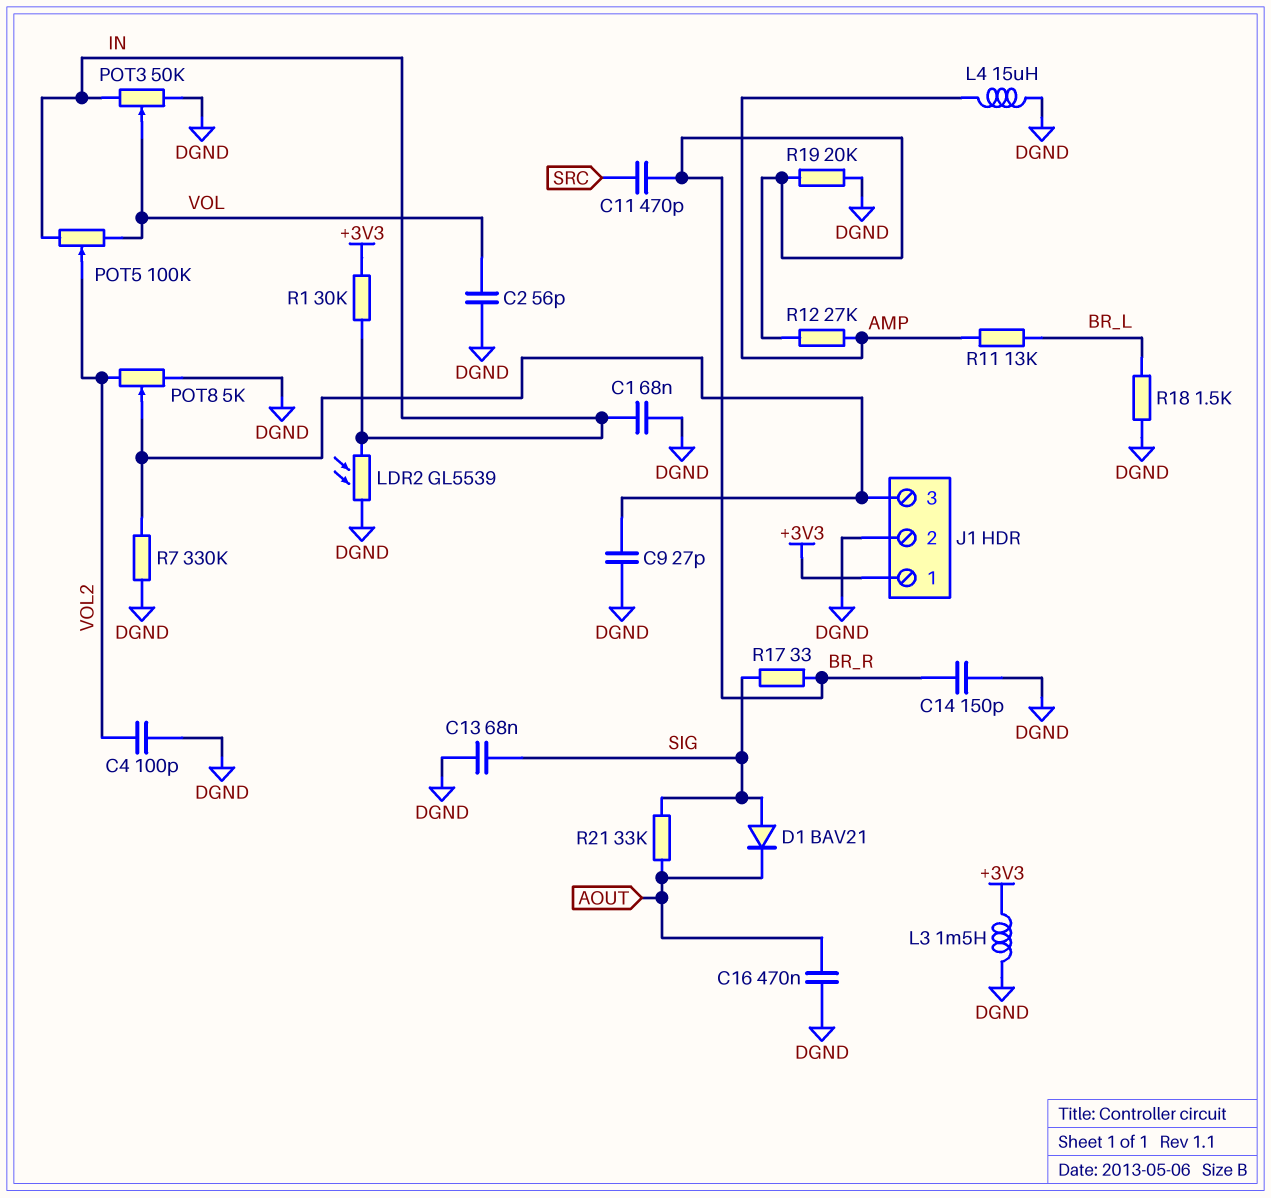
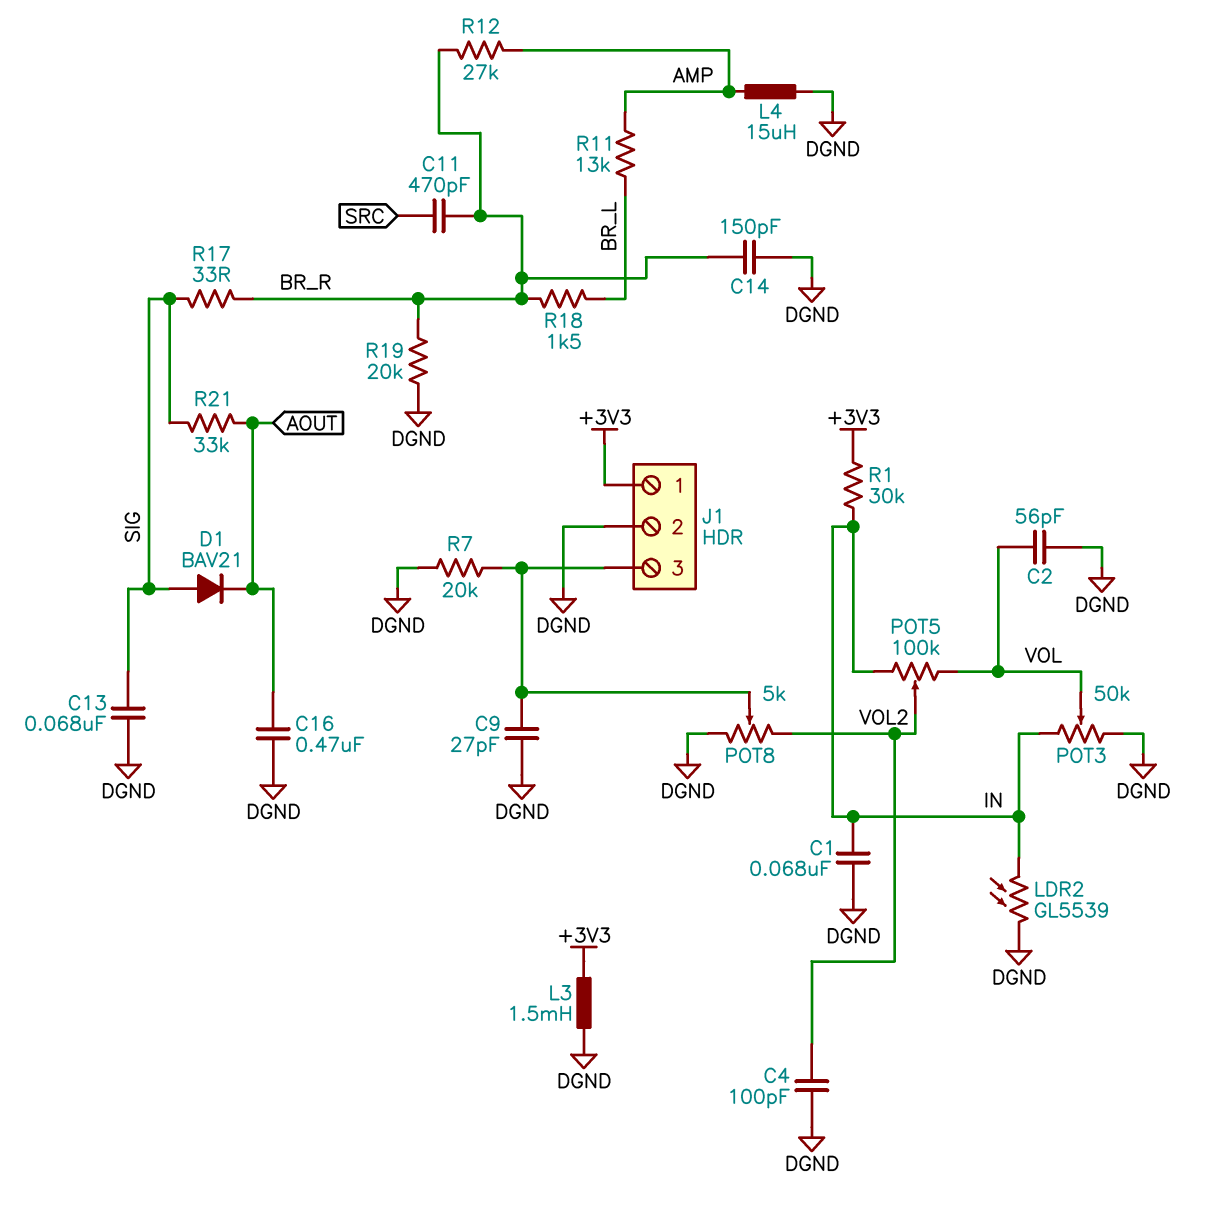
R7: 330k (DGND, J1/3) -> 20k (DGND, J1/3)
R18: 1.5k (BR_L, DGND) -> 1.5k (BR_L, BR_R)

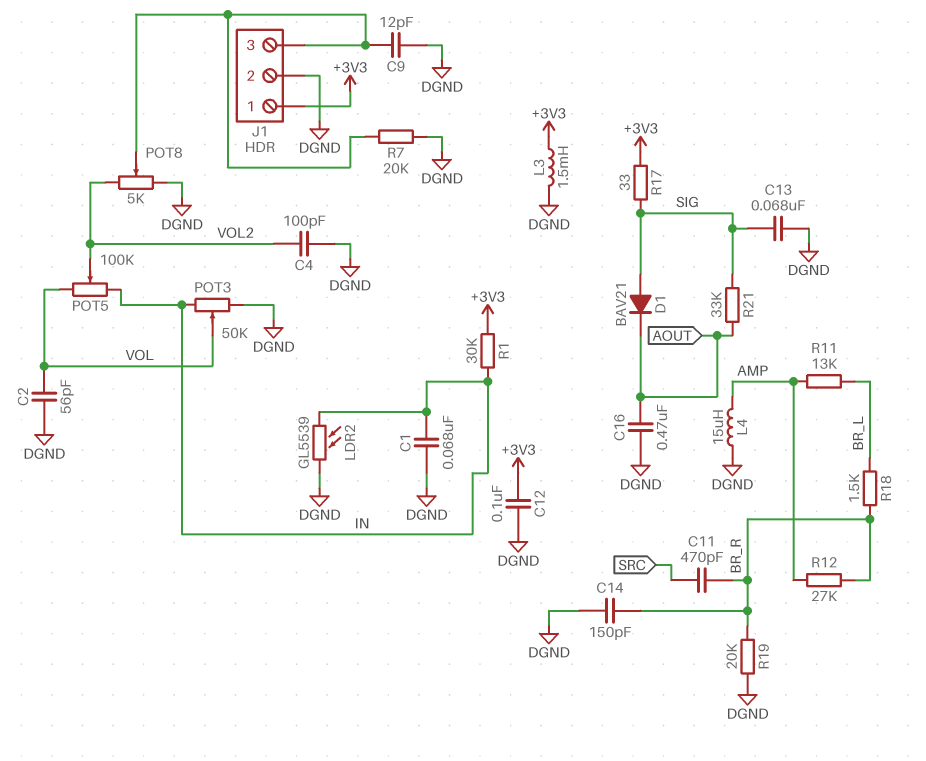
C9: 27pF (DGND, J1/3) -> 12pF (DGND, J1/3)
C12: none -> 100nF (+3V3, DGND)
R17: 33 (BR_R, SIG) -> 33 (+3V3, SIG)

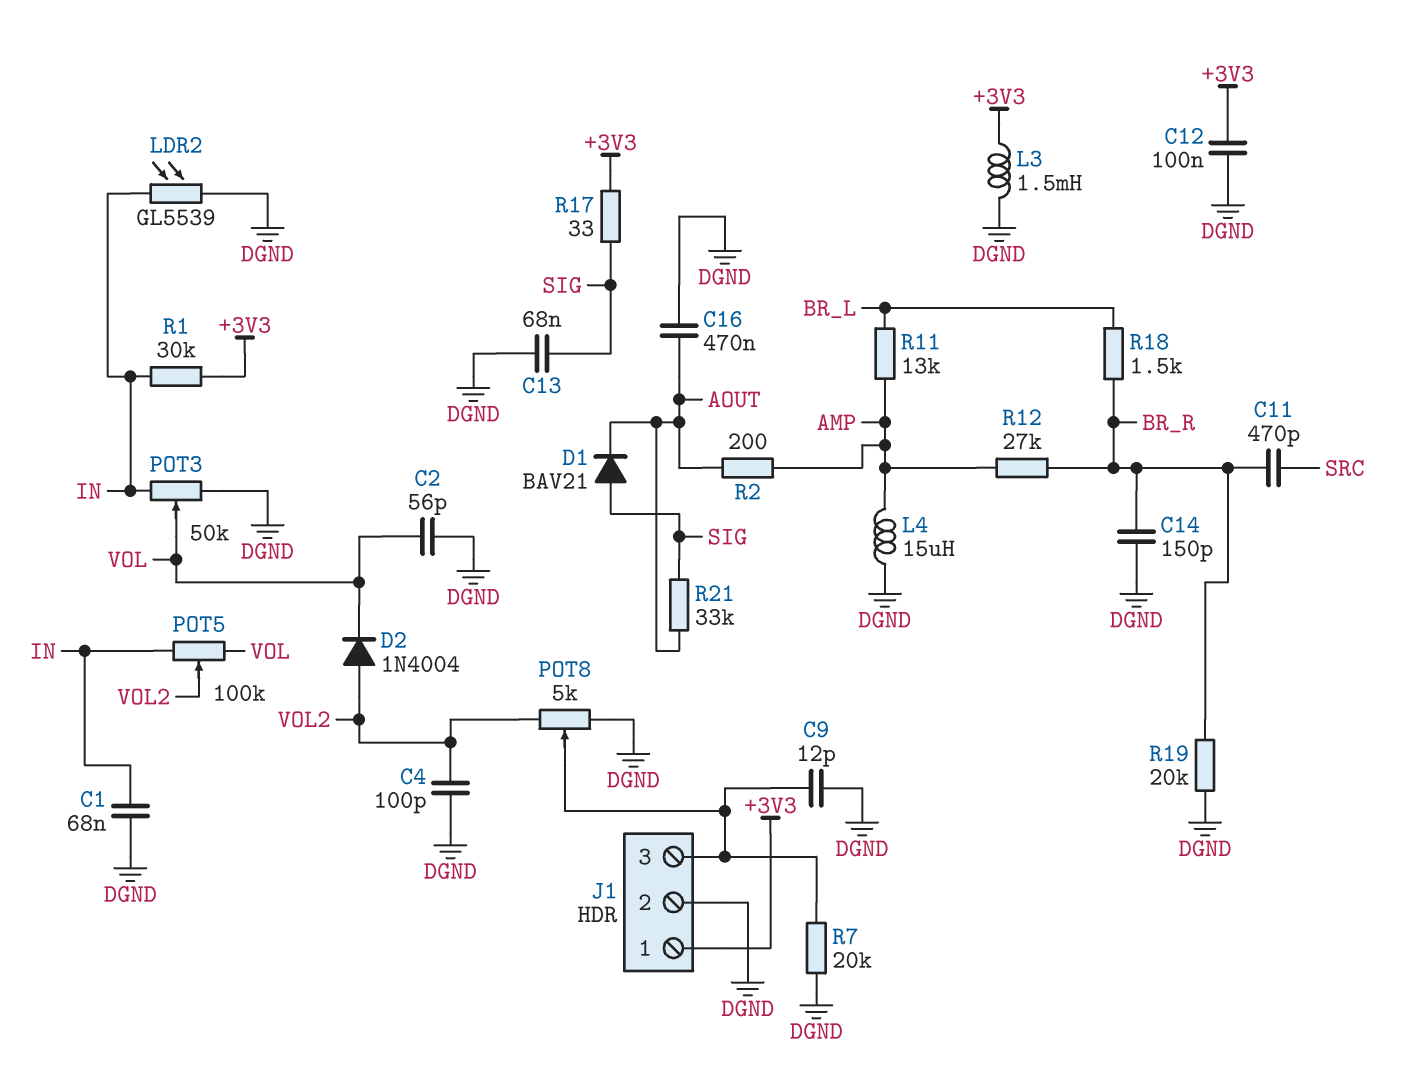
D2: none -> diode 1N4004 (A VOL2, K VOL)
R2: none -> 200 (AMP, AOUT)

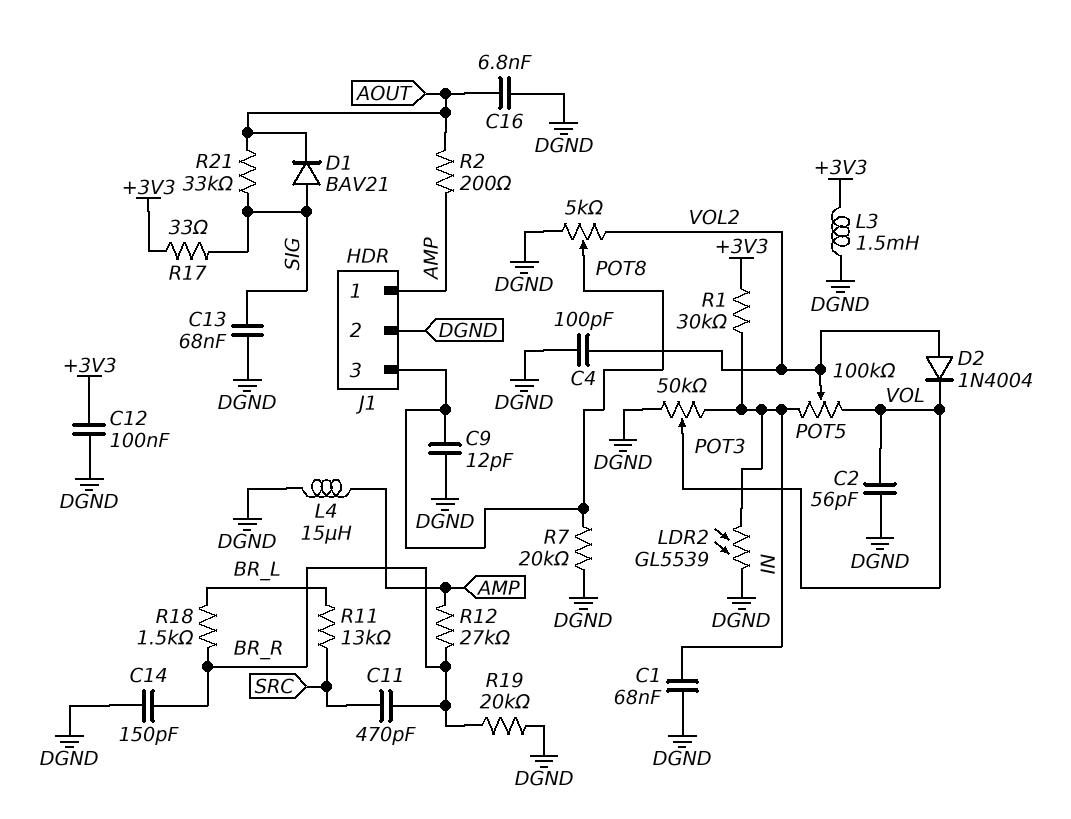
C16: 470nF (AOUT, DGND) -> 6.8nF (AOUT, DGND)
J1 pin 1: +3V3 -> AMP
R11: 13k (AMP, BR_L) -> 13k (BR_L, SRC)

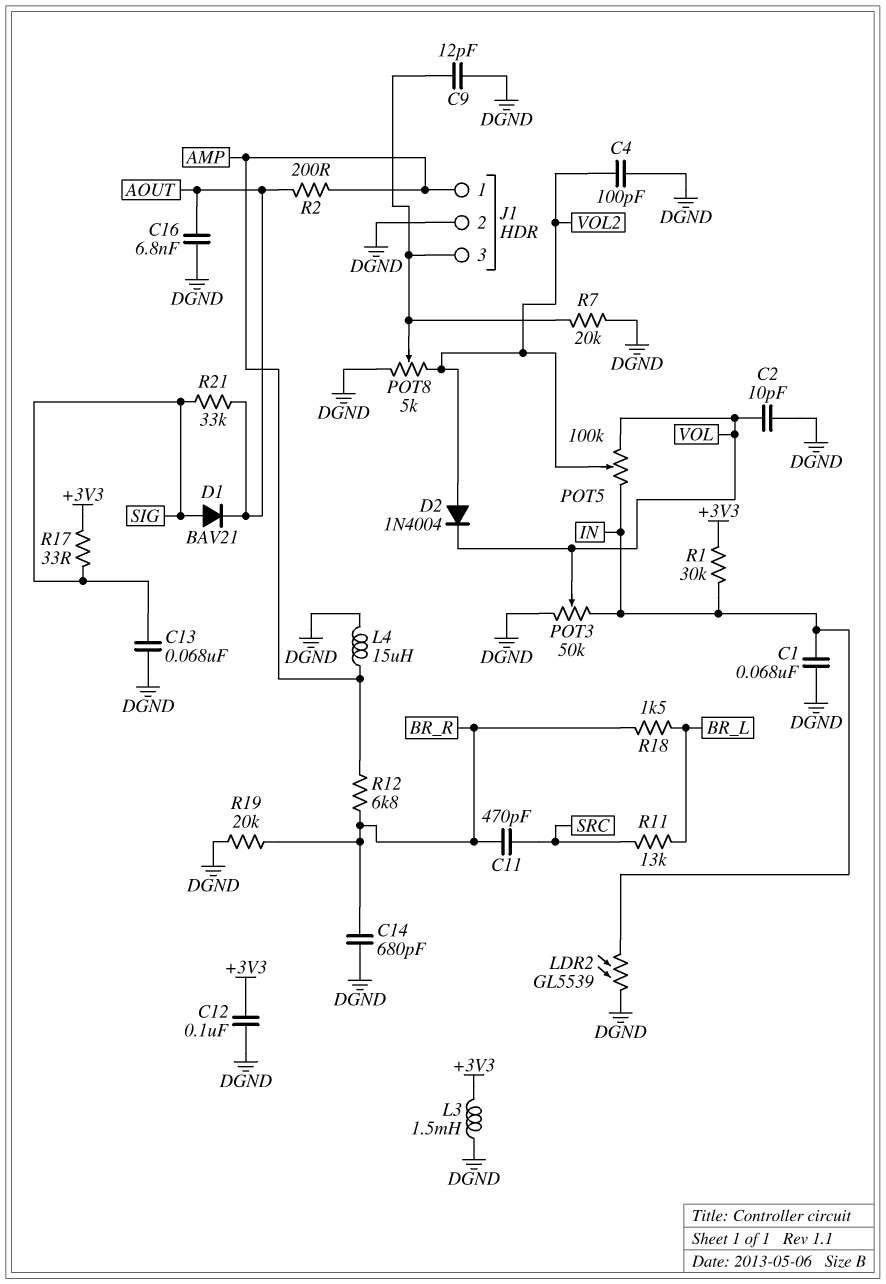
C2: 56pF (DGND, VOL) -> 10pF (DGND, VOL)
C14: 150pF (BR_R, DGND) -> 680pF (BR_R, DGND)
R12: 27k (AMP, BR_R) -> 6.8k (AMP, BR_R)

